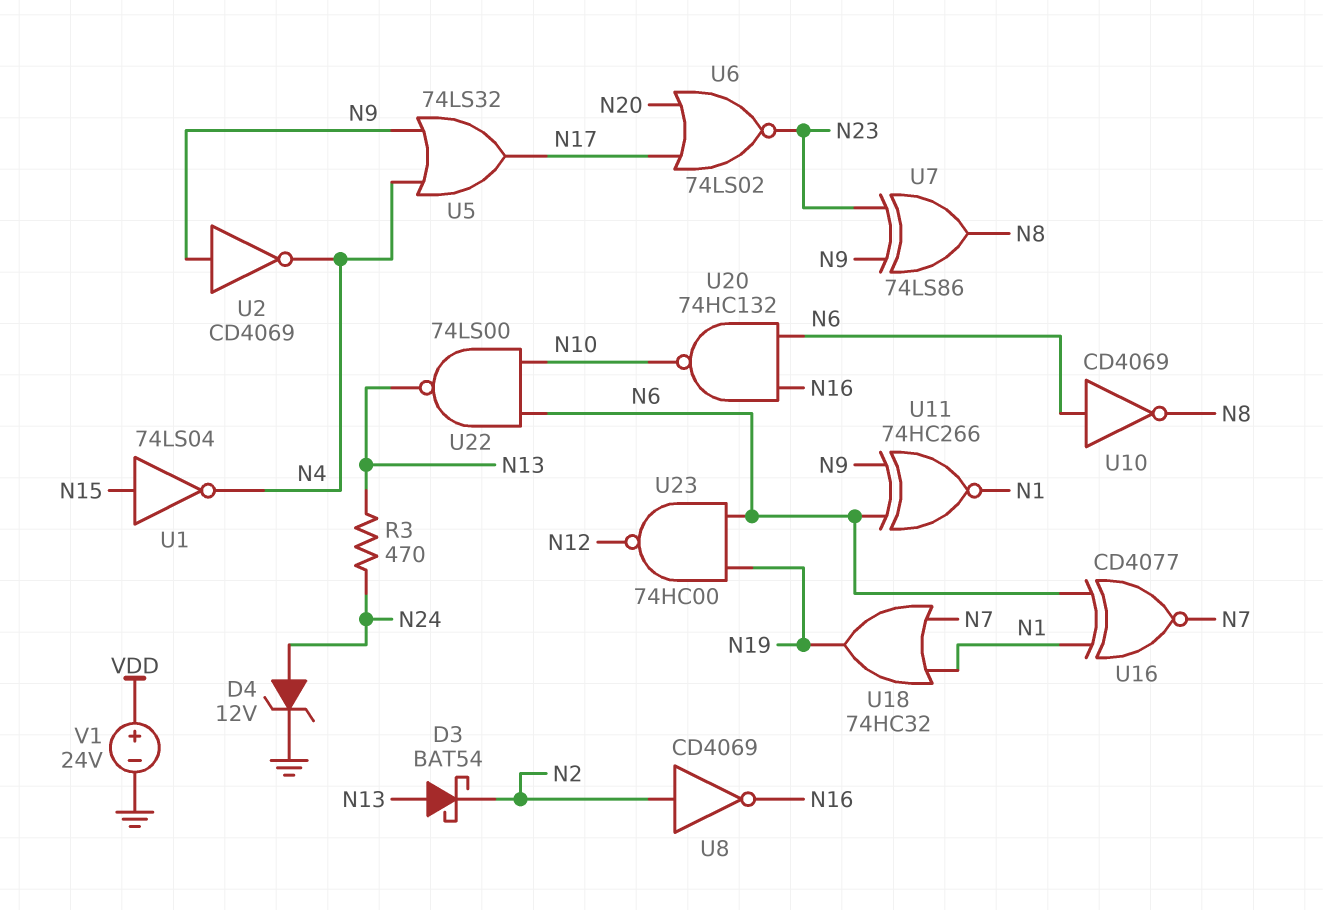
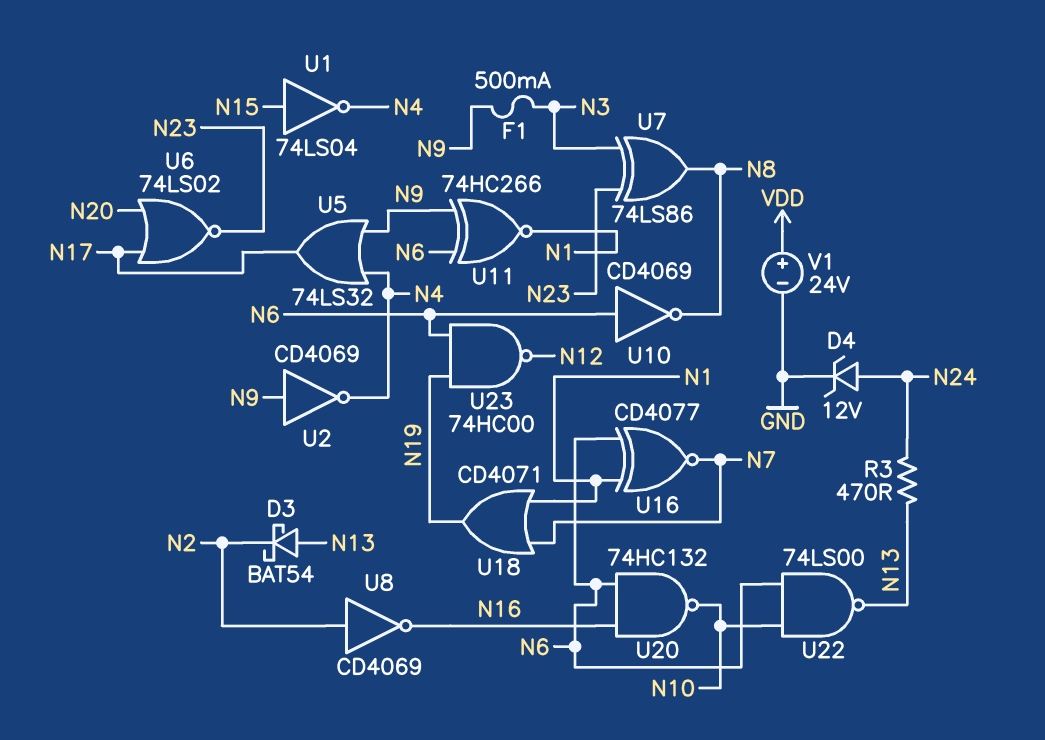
F1: none -> 500mA (N3, N9)
U7: XOR 74LS86 (in N9, in N23, out N8) -> XOR 74LS86 (in N3, in N23, out N8)
U18: OR 74HC32 (in N1, in N7, out N19) -> OR CD4071 (in N1, in N7, out N19)

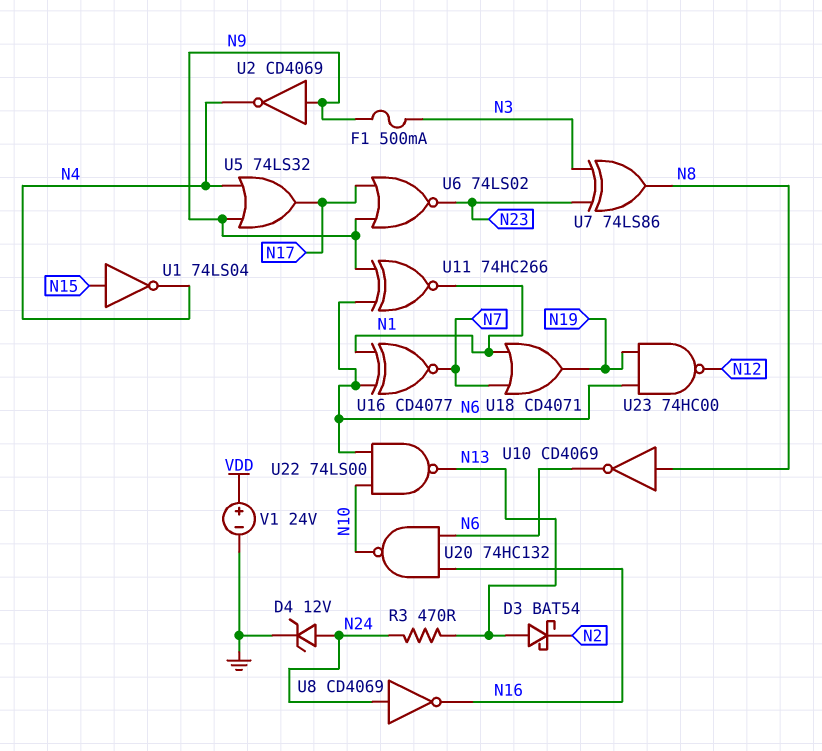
U6: NOR 74LS02 (in N17, in N20, out N23) -> NOR 74LS02 (in N9, in N17, out N23)
U8: NOT CD4069 (in N2, out N16) -> NOT CD4069 (in N24, out N16)
U10: NOT CD4069 (in N6, out N8) -> NOT CD4069 (in N8, out N6)

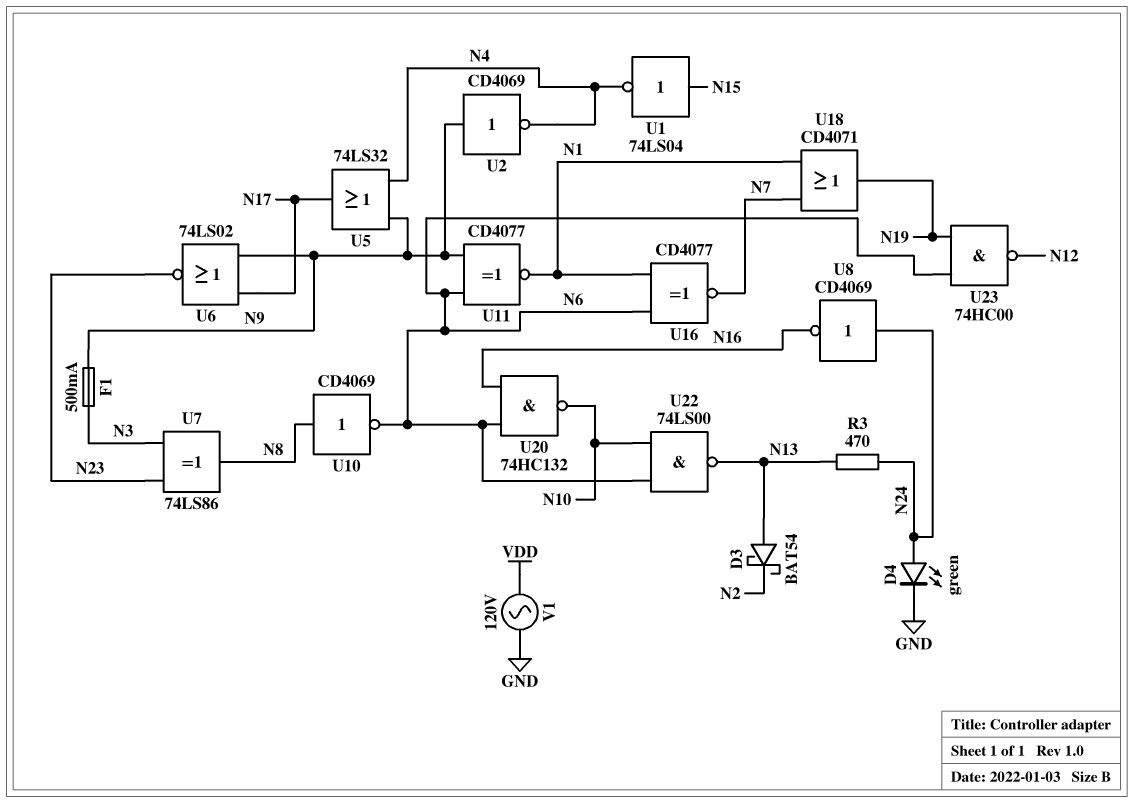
D4: zener 12V (A N24, K GND) -> LED green (A N24, K GND)
U11: XNOR 74HC266 (in N6, in N9, out N1) -> XNOR CD4077 (in N6, in N9, out N1)
V1: 24V (plus VDD, minus GND) -> AC 120V (GND, VDD)

